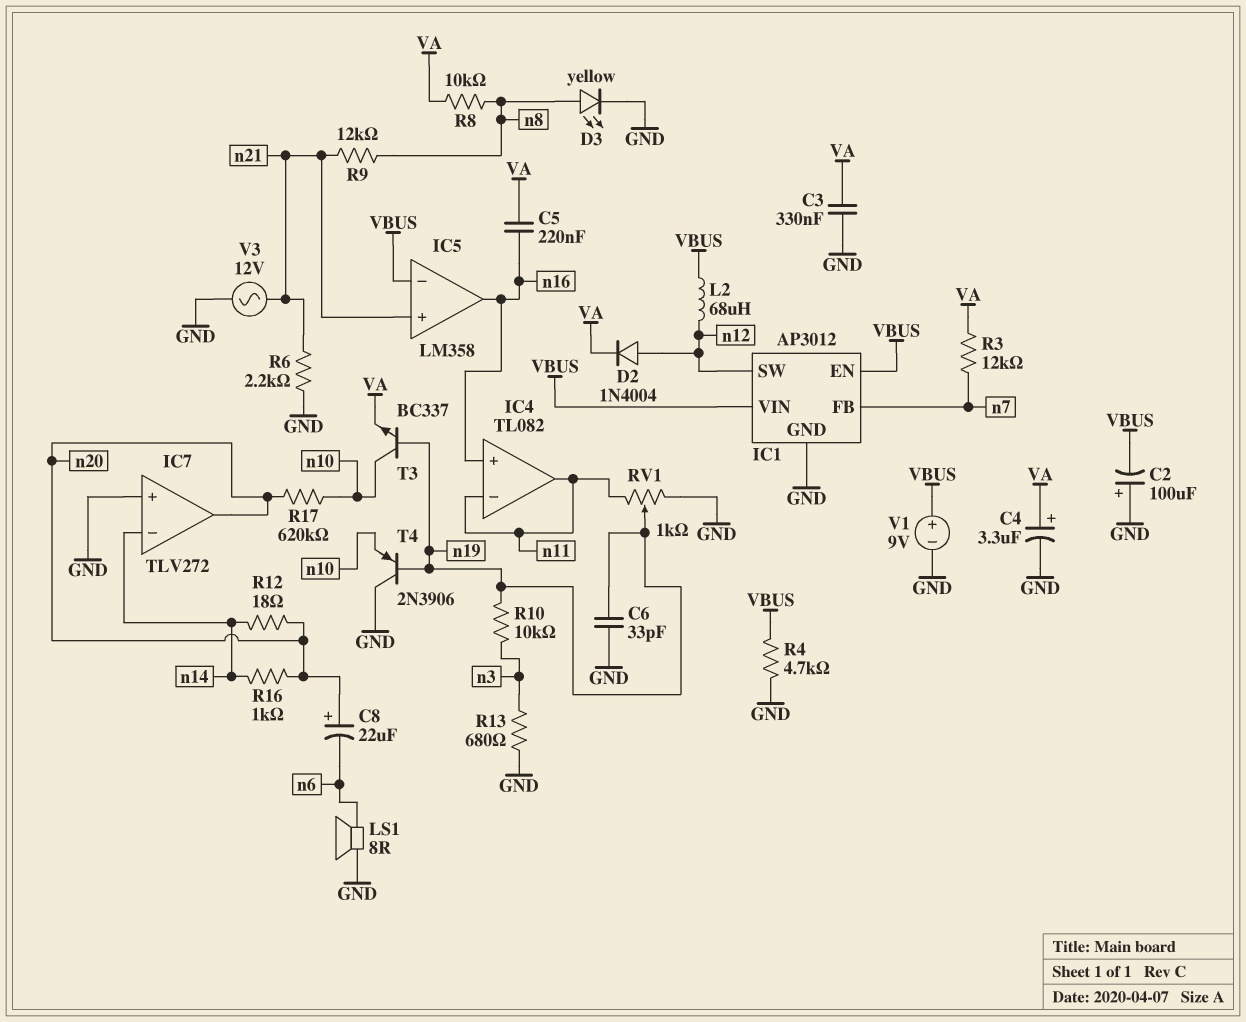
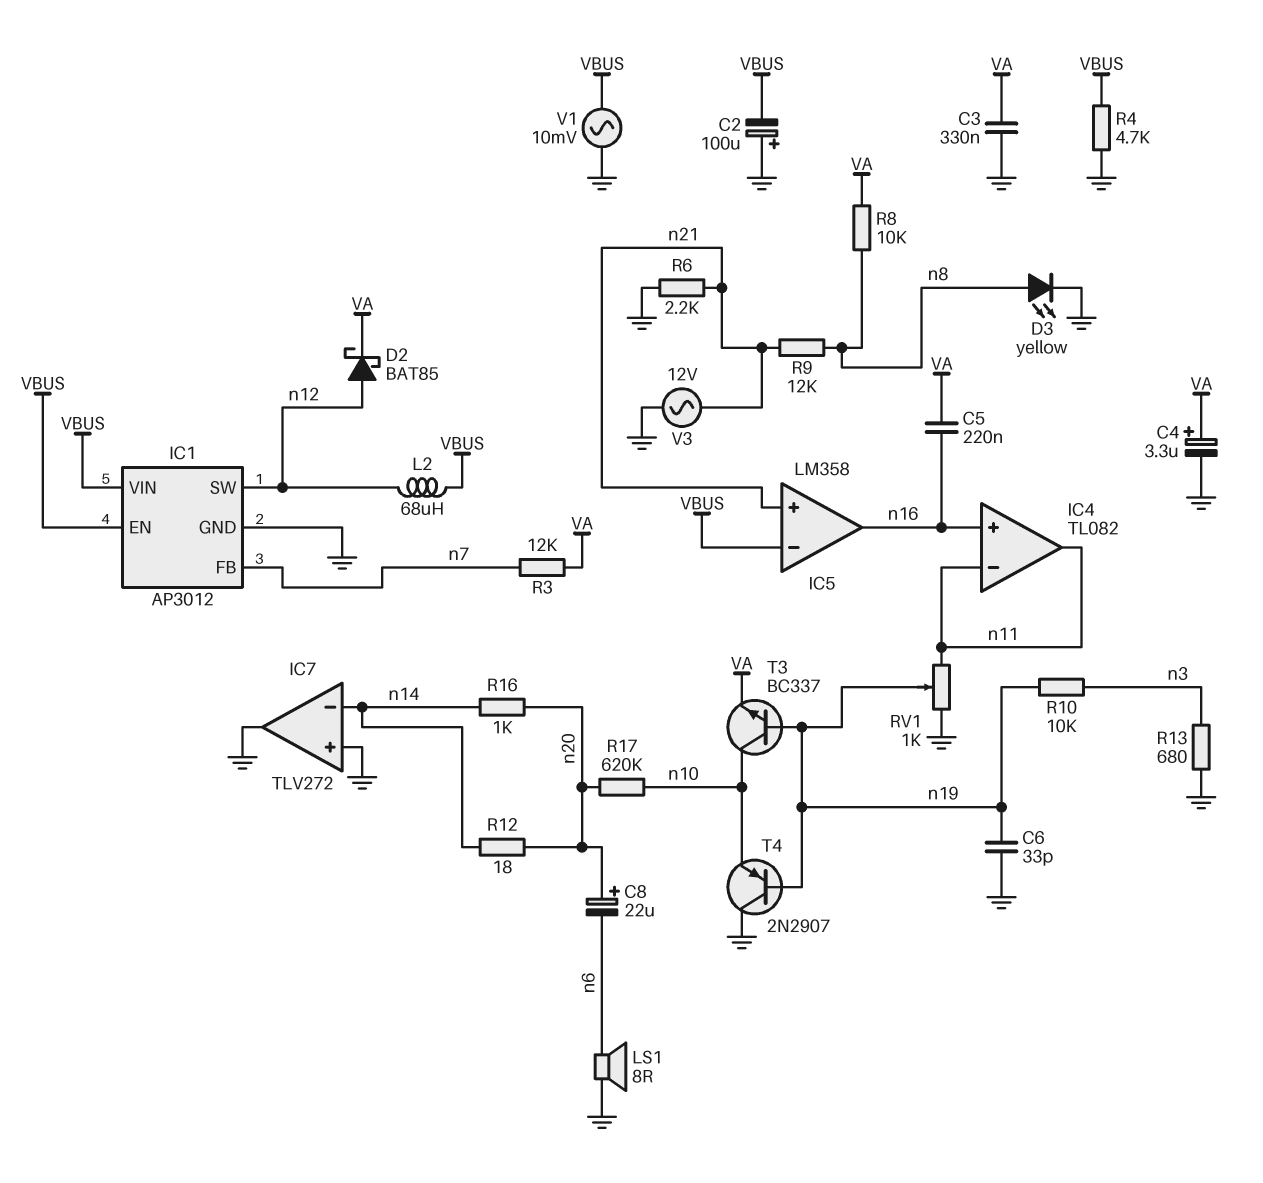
D2: diode 1N4004 (A n12, K VA) -> schottky BAT85 (A n12, K VA)
IC7 pin out: n20 -> GND
T4: PNP 2N3906 (B n19, C GND, E n10) -> PNP 2N2907 (B n19, C GND, E n10)
V1: 9V (plus VBUS, minus GND) -> AC 10mV (GND, VBUS)

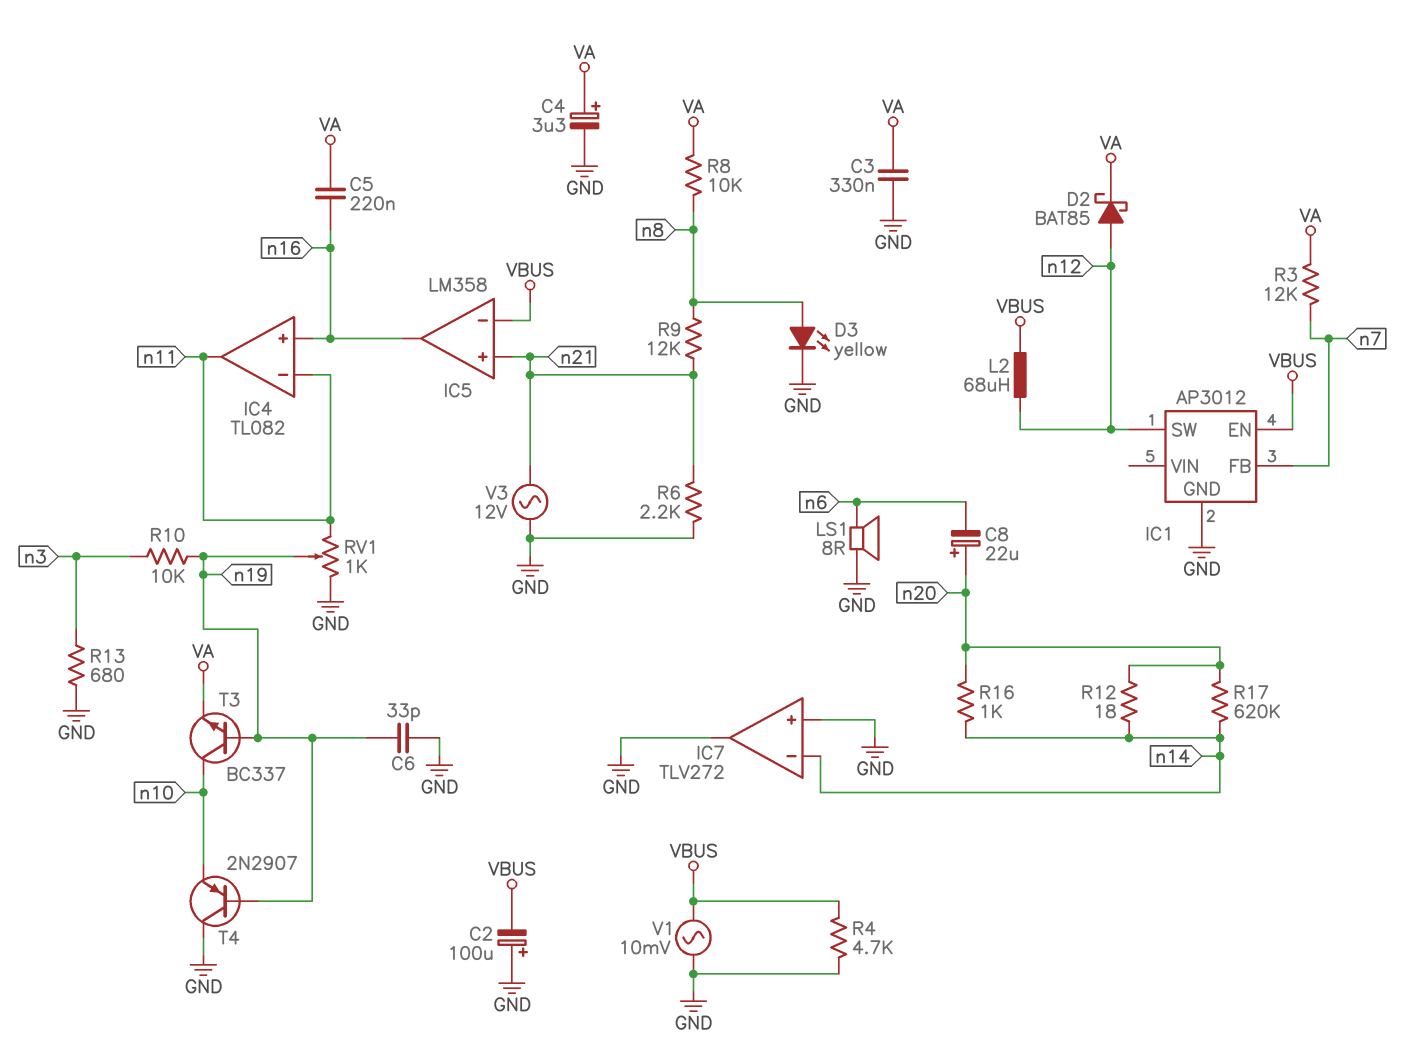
IC1 pin VIN: VBUS -> none
R17: 620k (n10, n20) -> 620k (n14, n20)

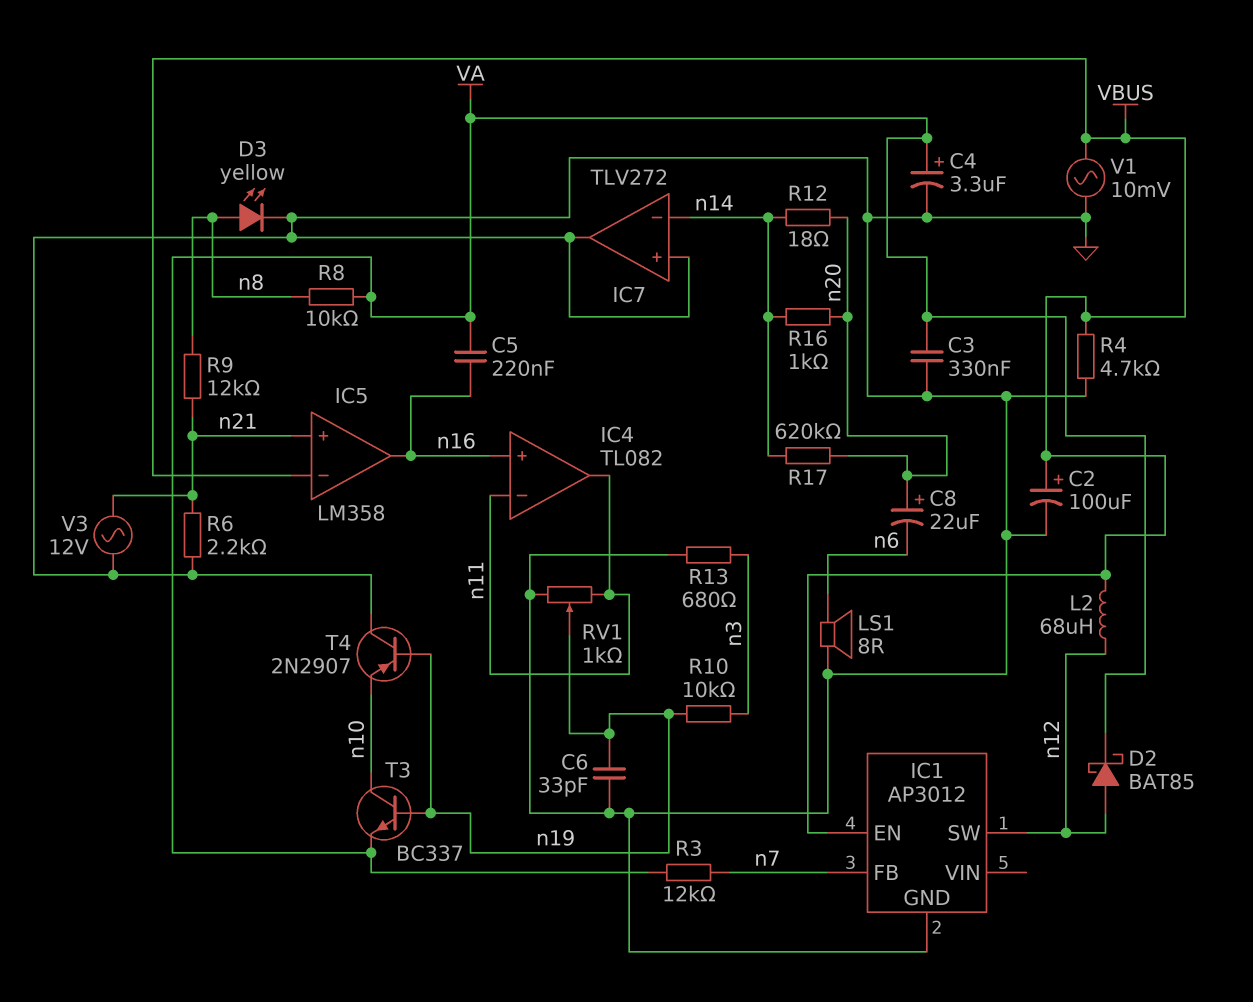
C2: 100uF (plus GND, minus VBUS) -> 100uF (plus VBUS, minus GND)

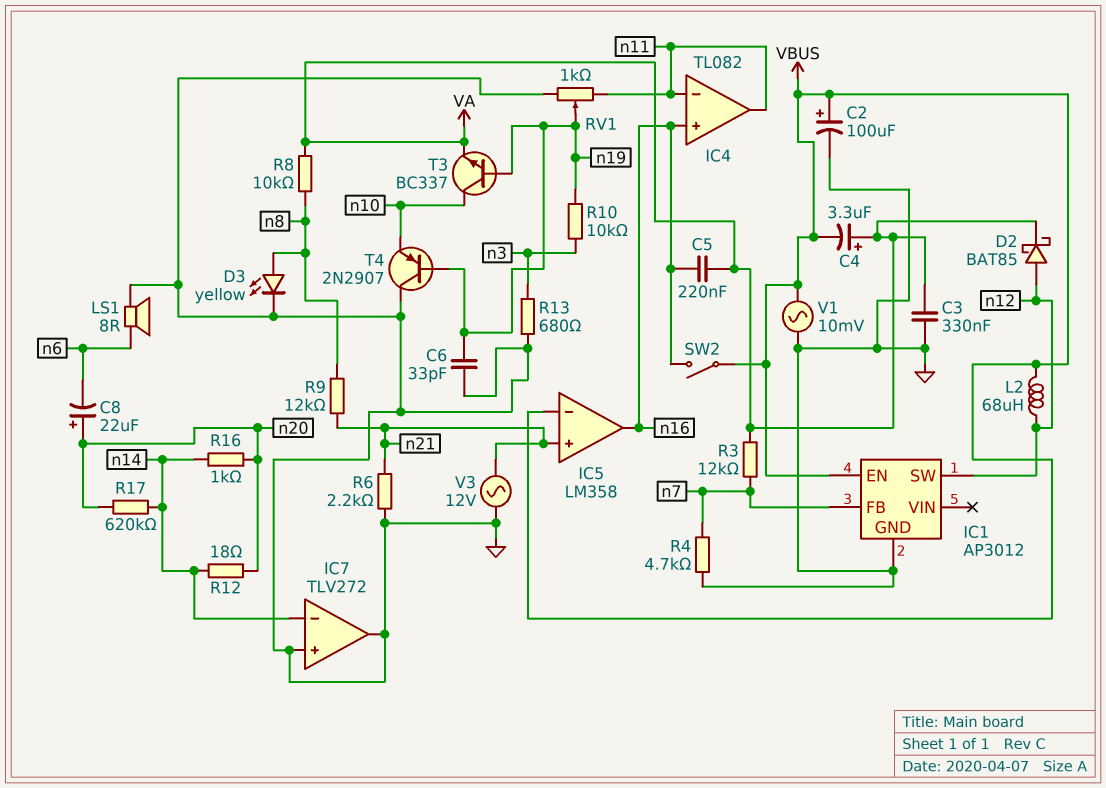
C4: 3.3uF (plus VA, minus GND) -> 3.3uF (plus VA, minus VBUS)
R4: 4.7k (GND, VBUS) -> 4.7k (GND, n7)
SW2: none -> switch (VBUS, n16)

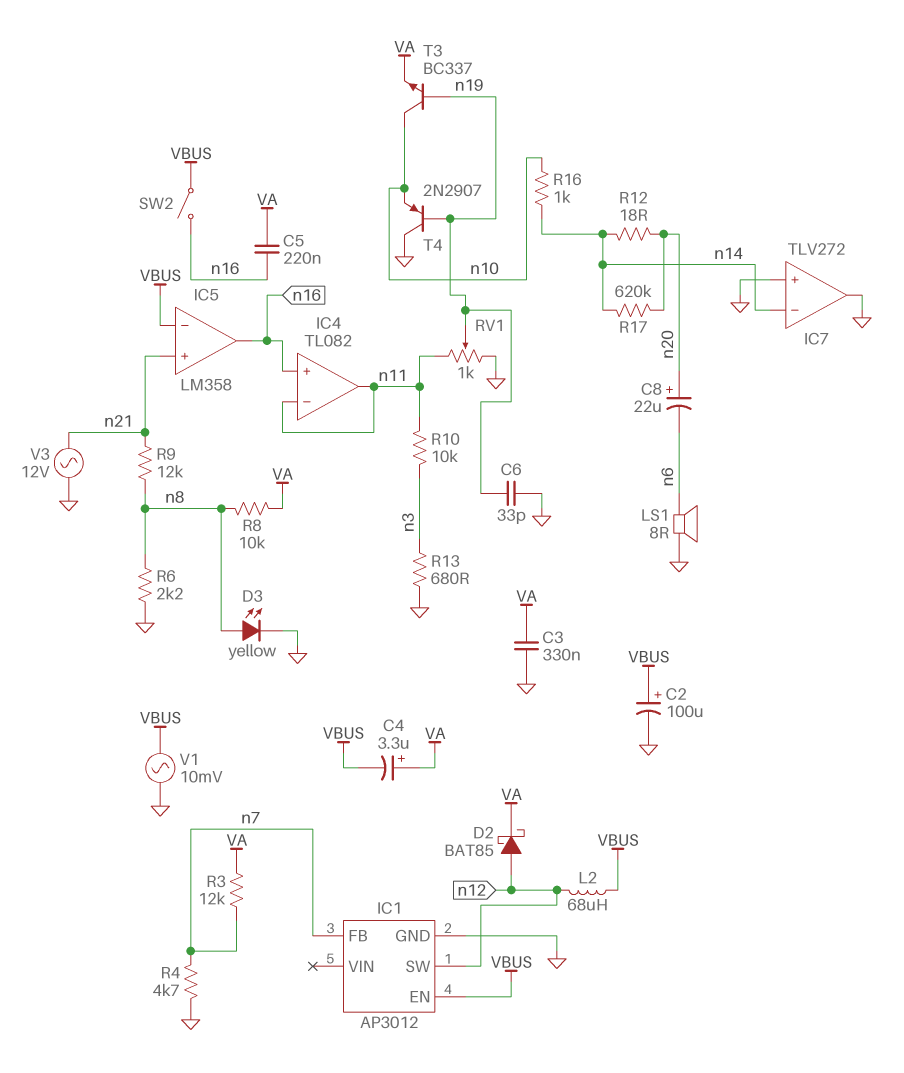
R6: 2.2k (GND, n21) -> 2.2k (GND, n8)
R10: 10k (n3, n19) -> 10k (n3, n11)
R16: 1k (n14, n20) -> 1k (n10, n14)

